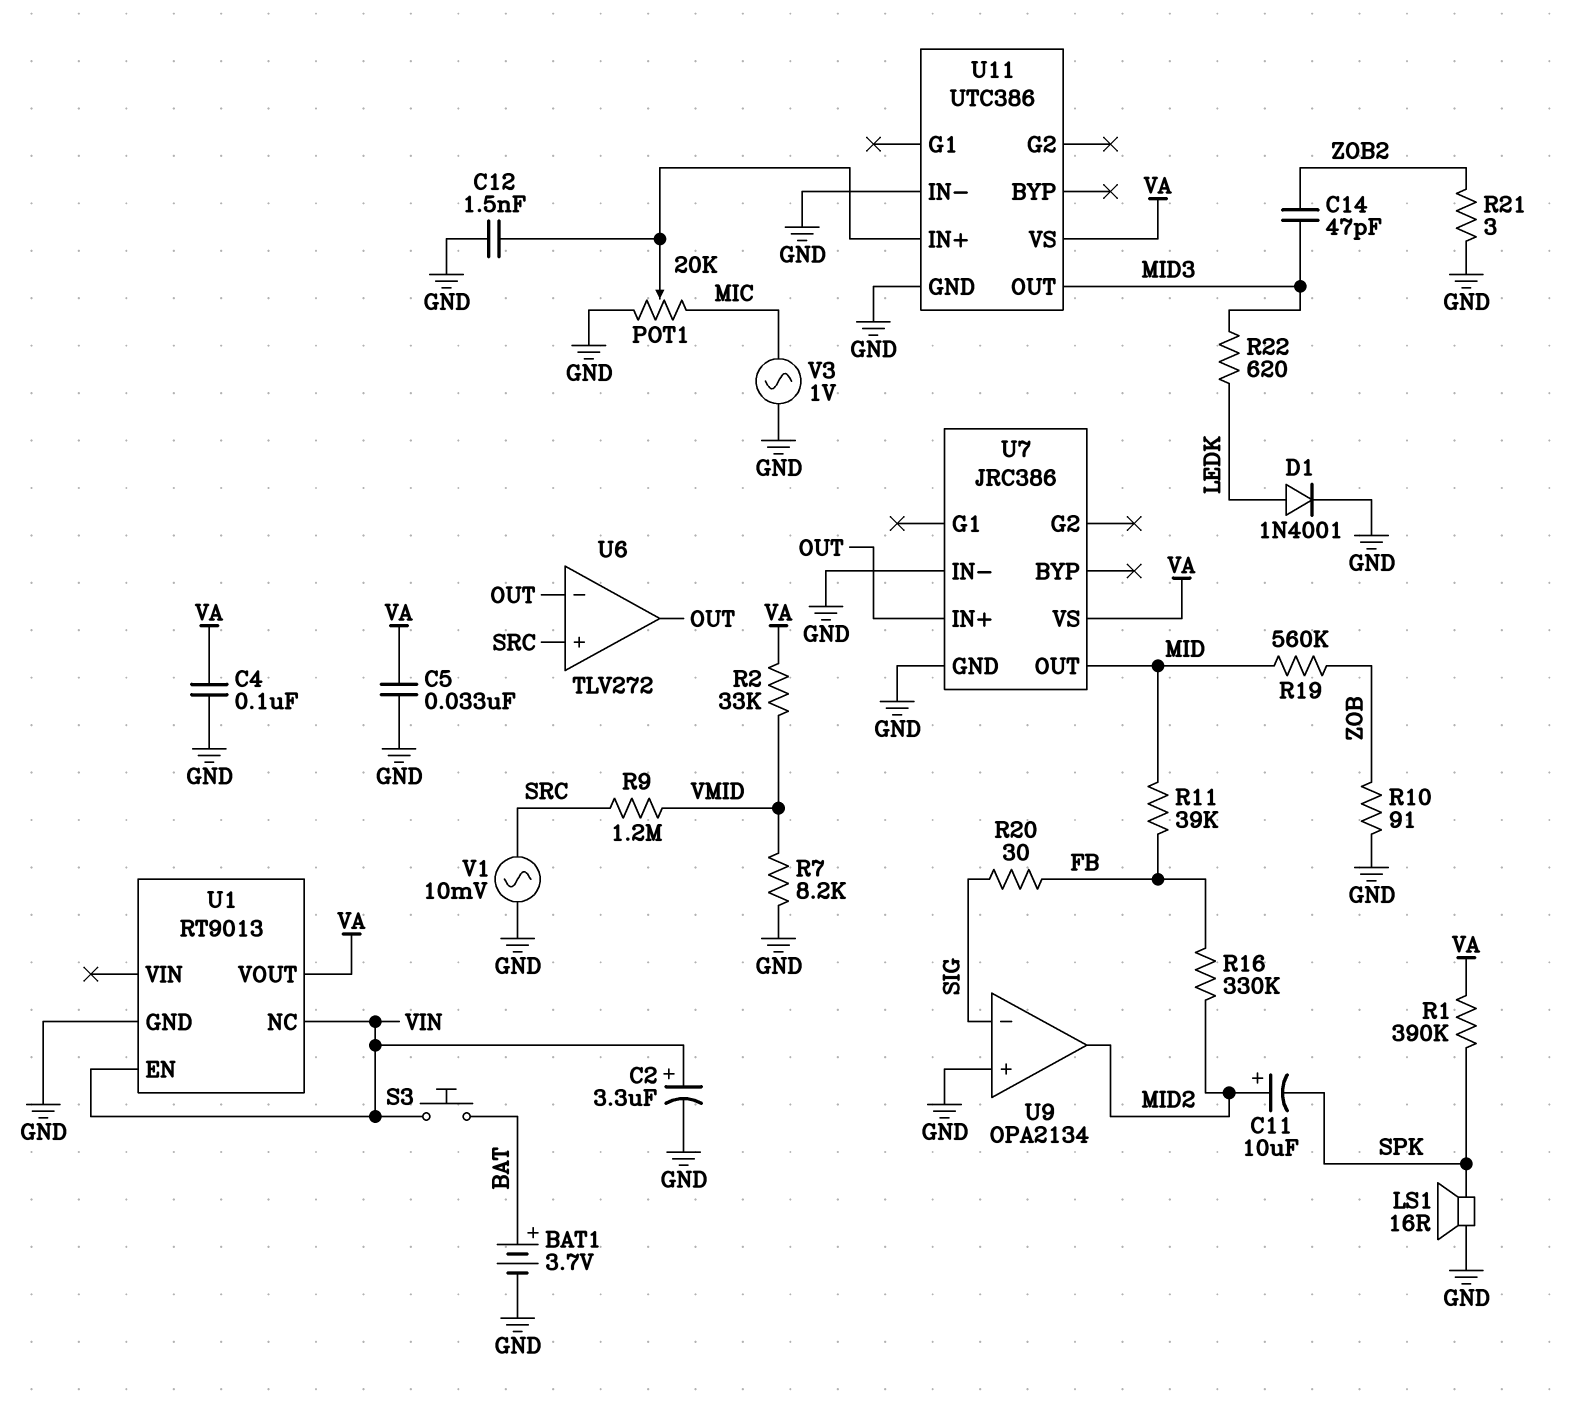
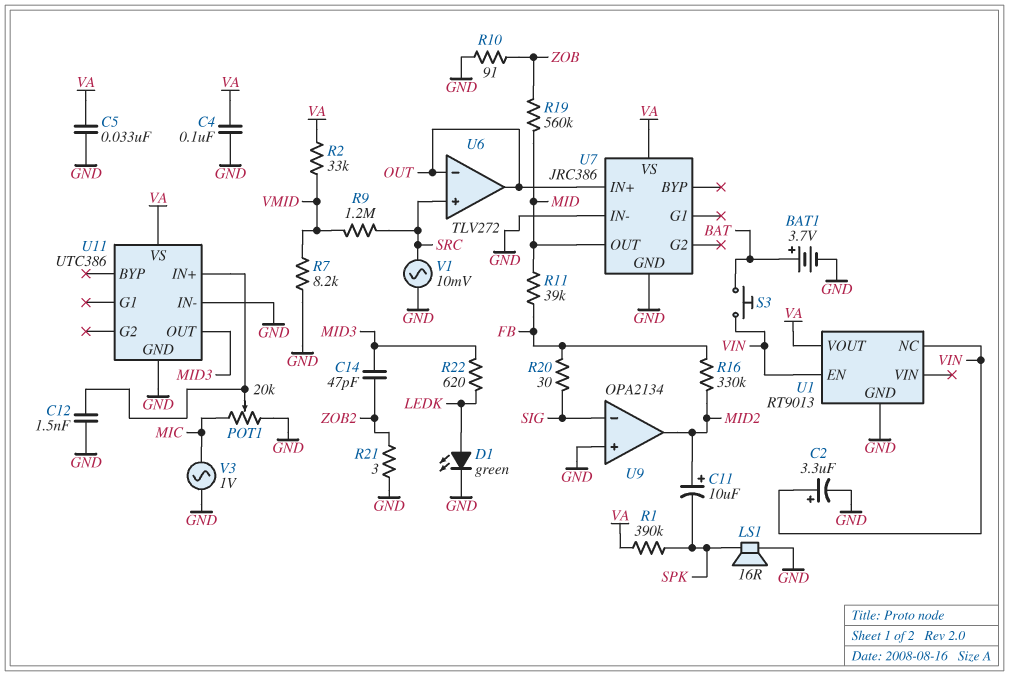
D1: diode 1N4001 (A LEDK, K GND) -> LED green (A LEDK, K GND)

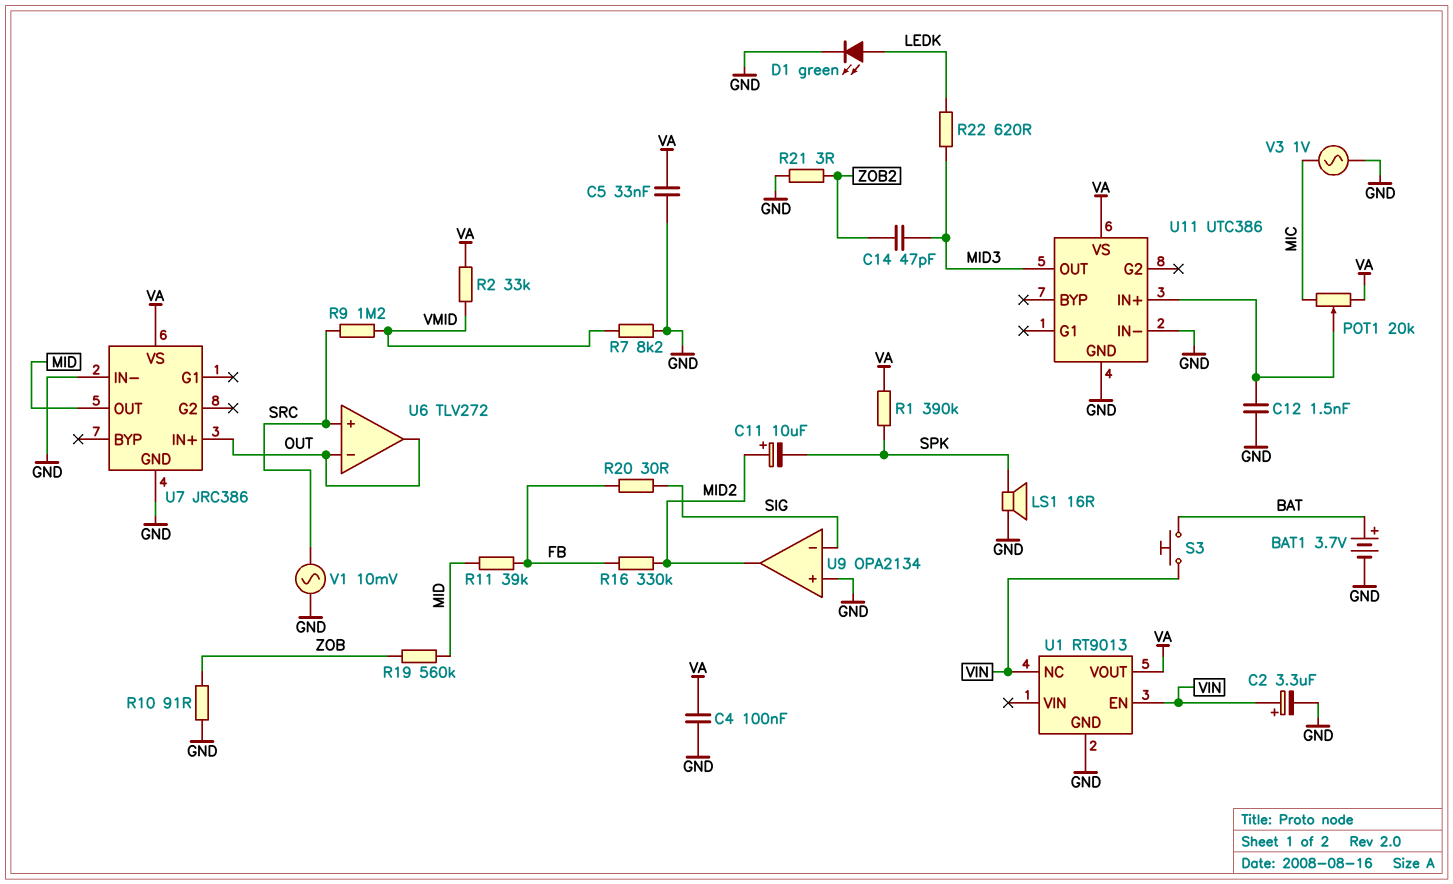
POT1: 20k (GND, MIC, wiper U11/IN+) -> 20k (MIC, VA, wiper U11/IN+)

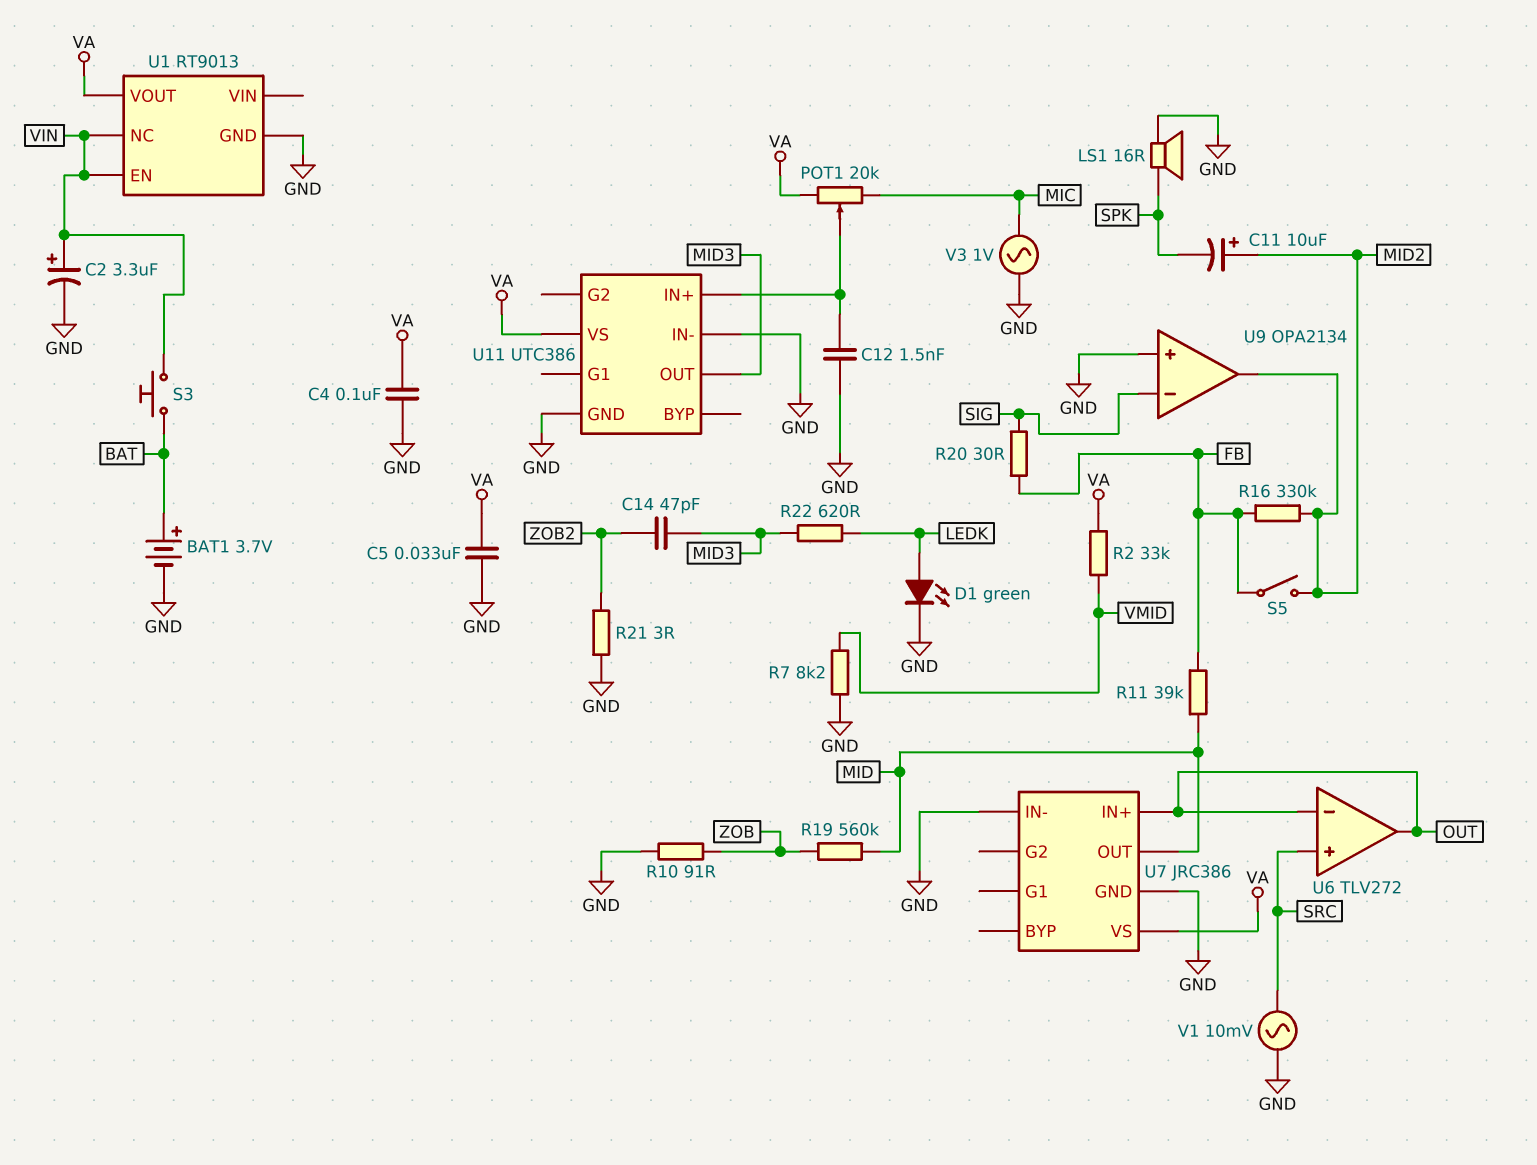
R1: 390k (SPK, VA) -> none
R9: 1.2M (SRC, VMID) -> none
S5: none -> switch (FB, MID2)

